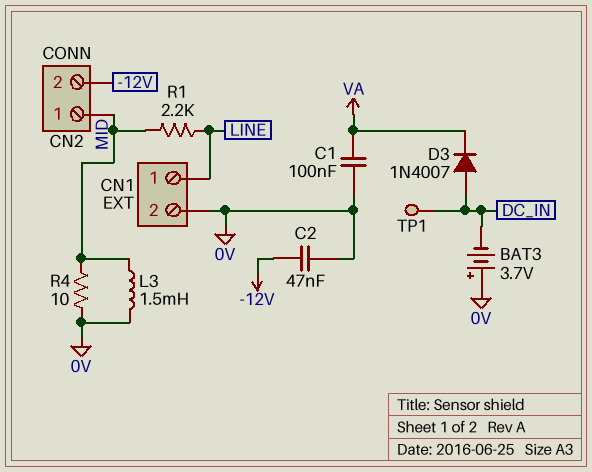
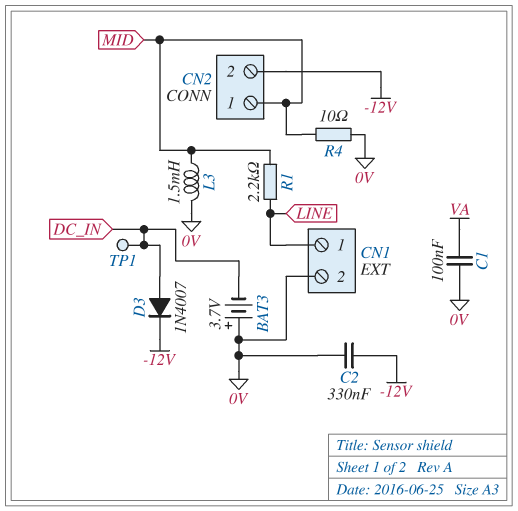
C2: 47nF (-12V, 0V) -> 330nF (-12V, 0V)
D3: diode 1N4007 (A DC_IN, K VA) -> diode 1N4007 (A DC_IN, K -12V)

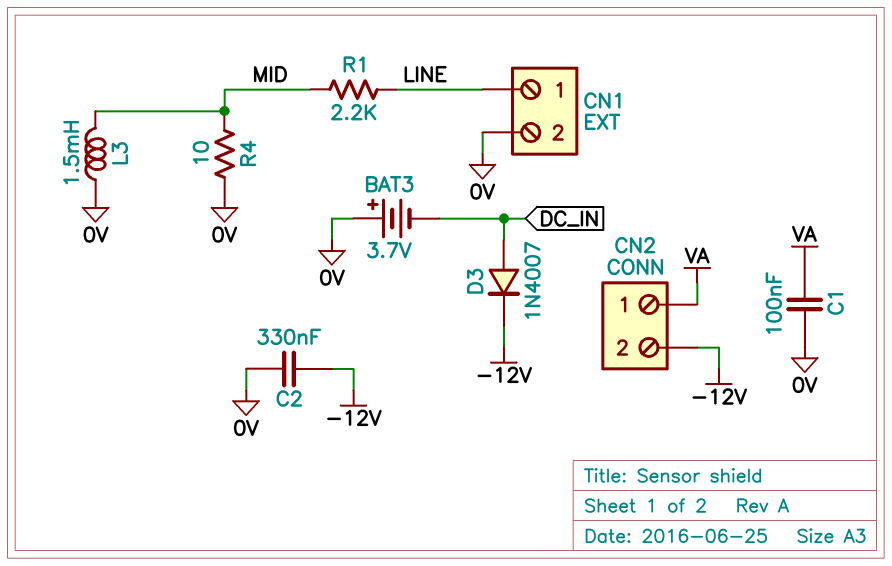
CN2 pin 1: MID -> VA
TP1: test point (DC_IN) -> none

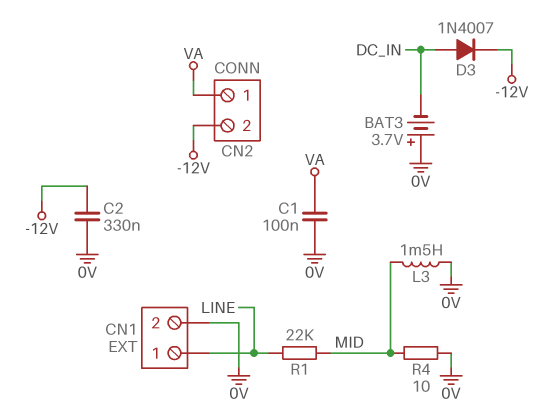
R1: 2.2k (LINE, MID) -> 22k (LINE, MID)

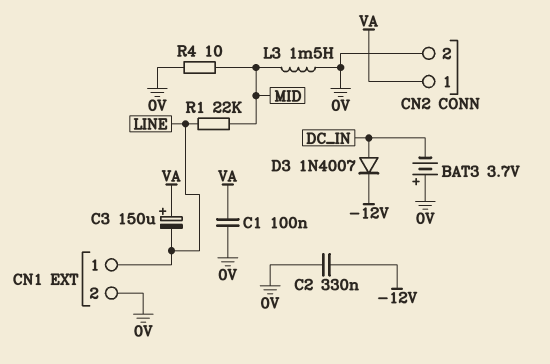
C3: none -> 150uF (plus VA, minus LINE)
CN2 pin 2: -12V -> 0V

